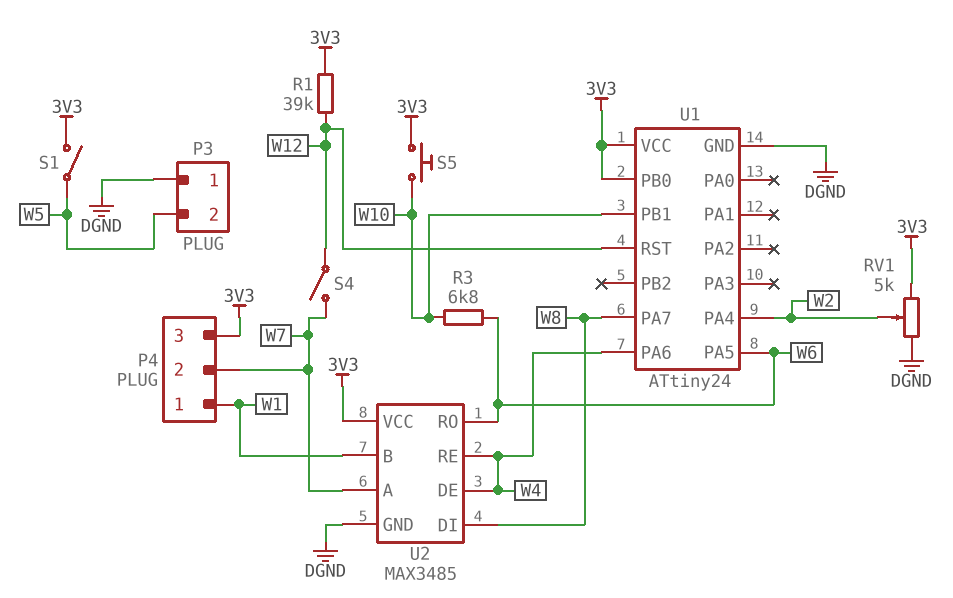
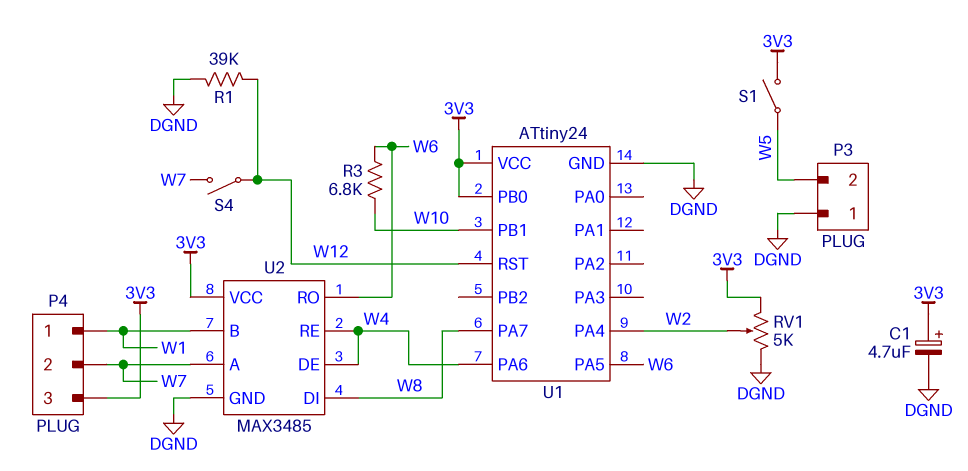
C1: none -> 4.7uF (plus 3V3, minus DGND)
R1: 39k (3V3, W12) -> 39k (DGND, W12)
S5: button (3V3, W10) -> none

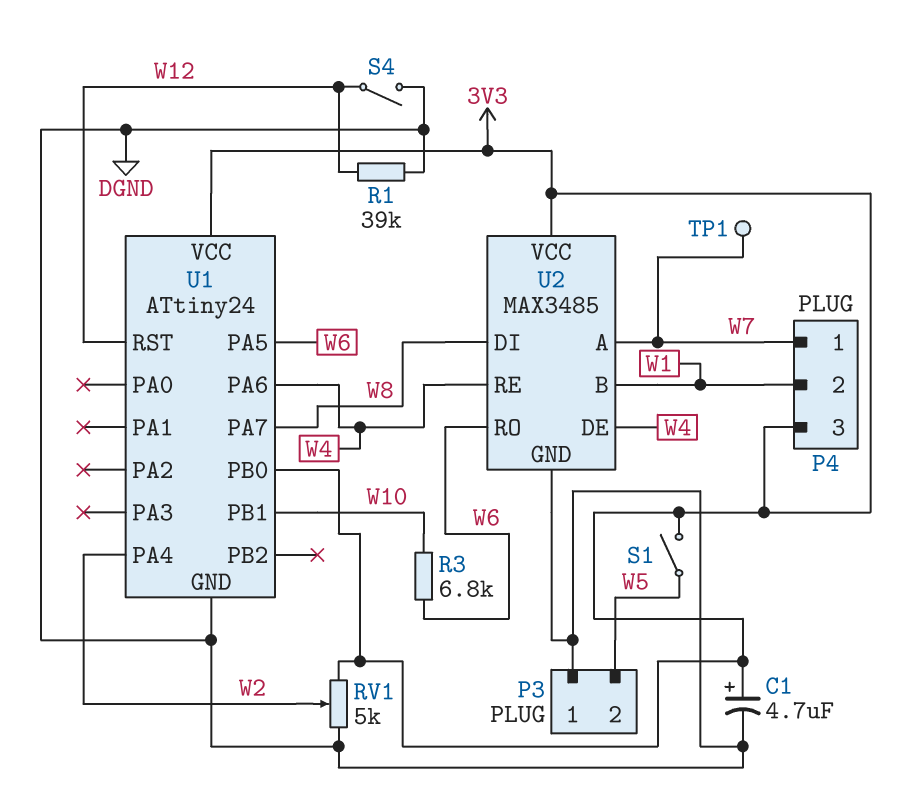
P4 pin 1: W1 -> W7
P4 pin 2: W7 -> W1
S4: switch (W7, W12) -> switch (DGND, W12)
TP1: none -> test point (W7)

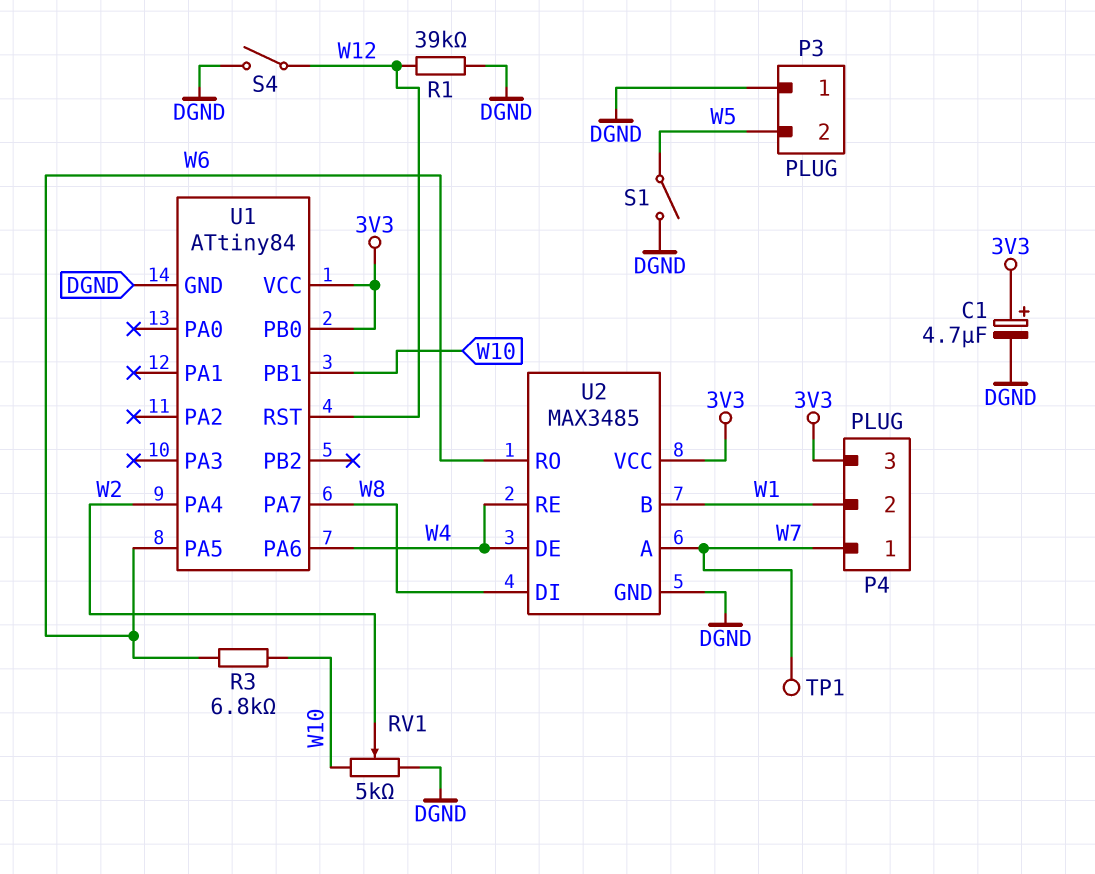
RV1: 5k (3V3, DGND, wiper W2) -> 5k (DGND, W10, wiper W2)
S1: switch (3V3, W5) -> switch (DGND, W5)
U1: ATtiny24 -> ATtiny84

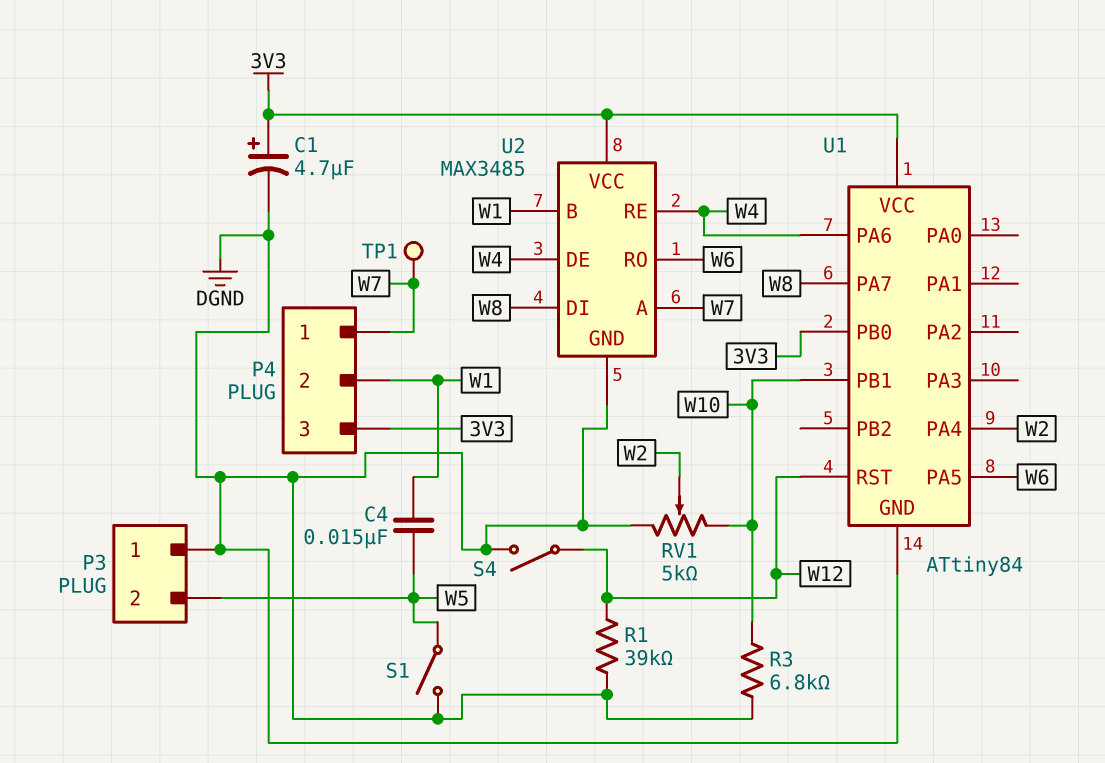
C4: none -> 15nF (W1, W5)
R3: 6.8k (W6, W10) -> 6.8k (DGND, W10)

